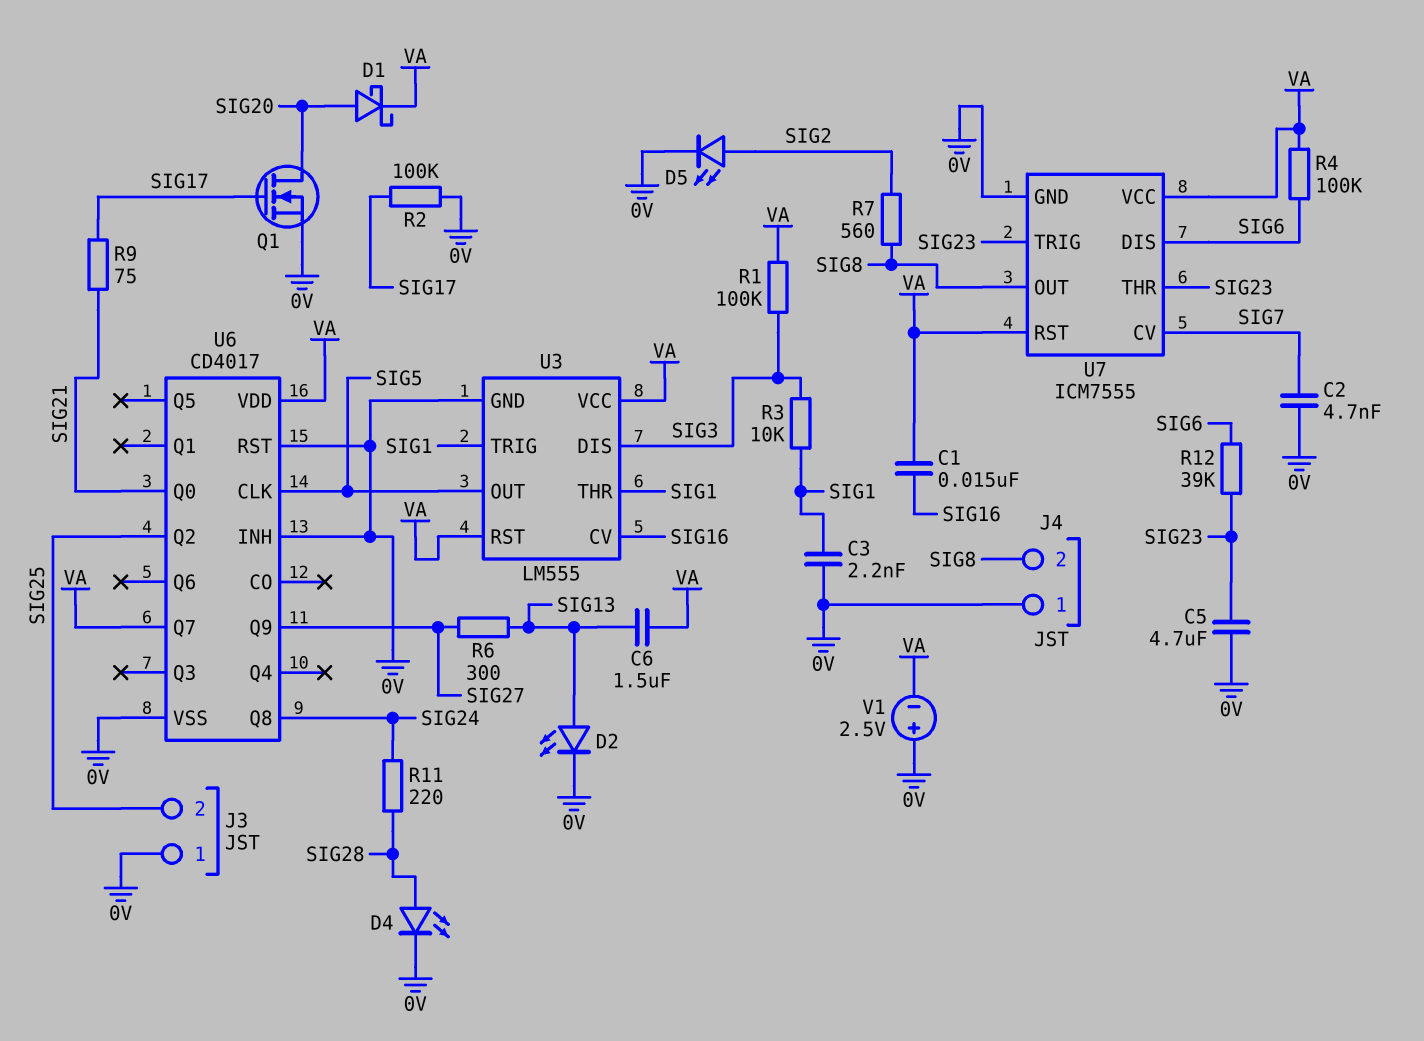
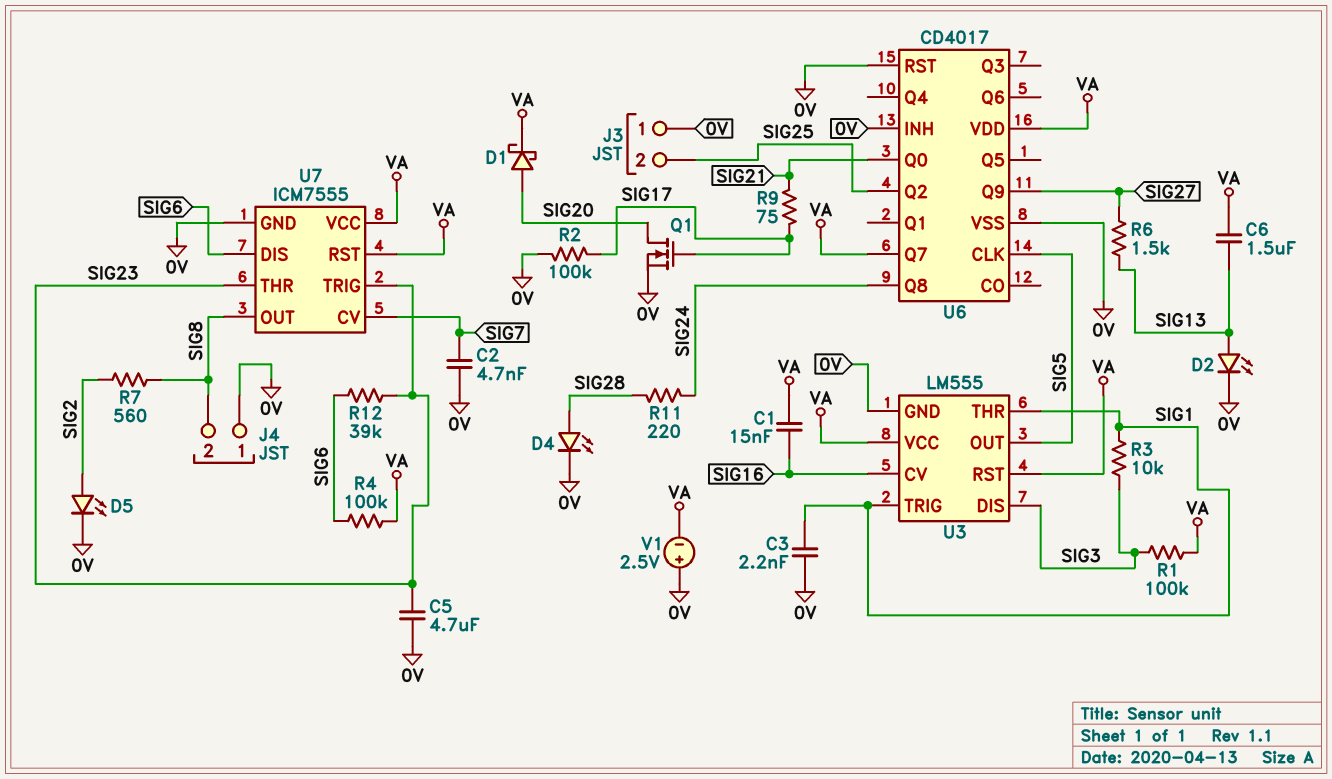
R6: 300 (SIG13, SIG27) -> 1.5k (SIG13, SIG27)

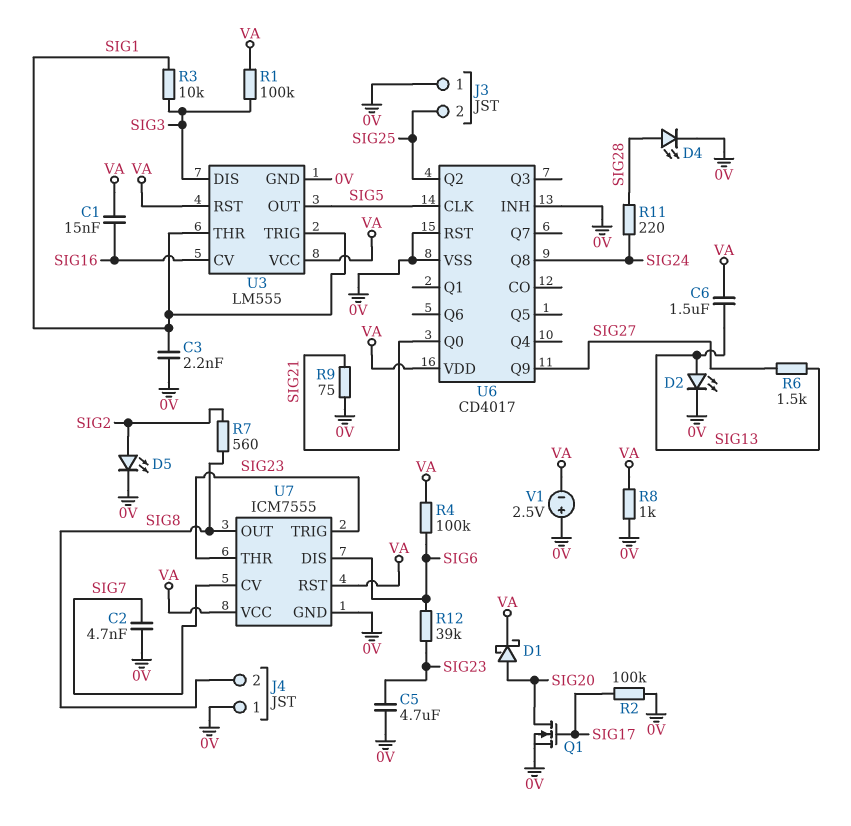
R8: none -> 1k (0V, VA)
R9: 75 (SIG17, SIG21) -> 75 (0V, SIG21)
U6 pin Q7: VA -> none

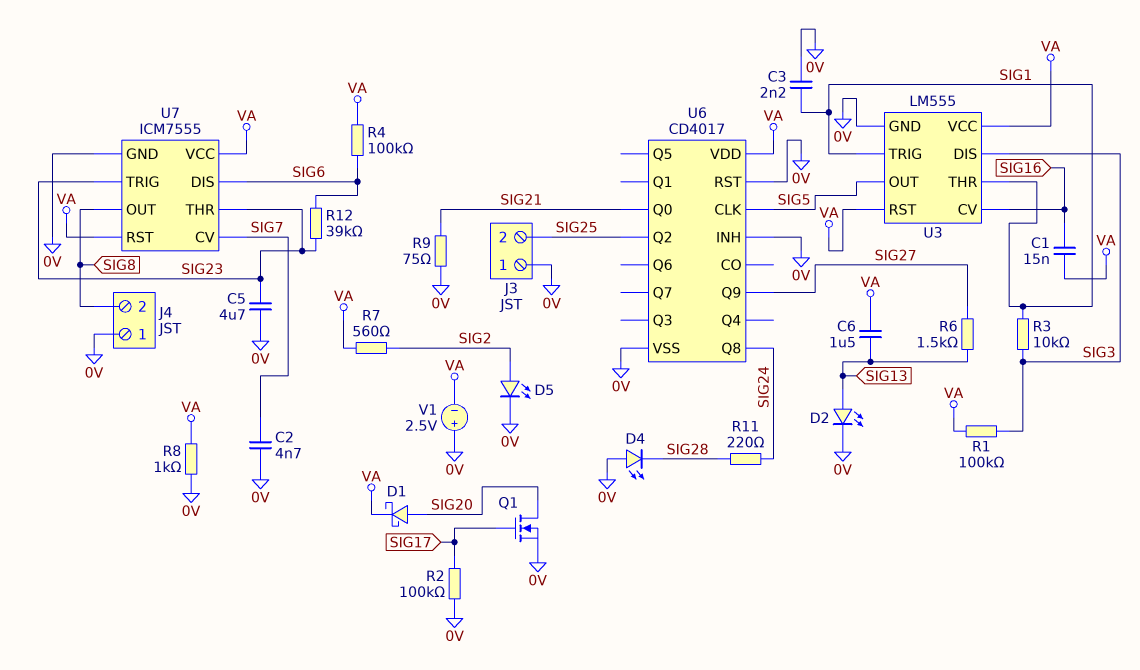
D4: LED (A SIG28, K 0V) -> LED (A 0V, K SIG28)
R7: 560 (SIG2, SIG8) -> 560 (SIG2, VA)

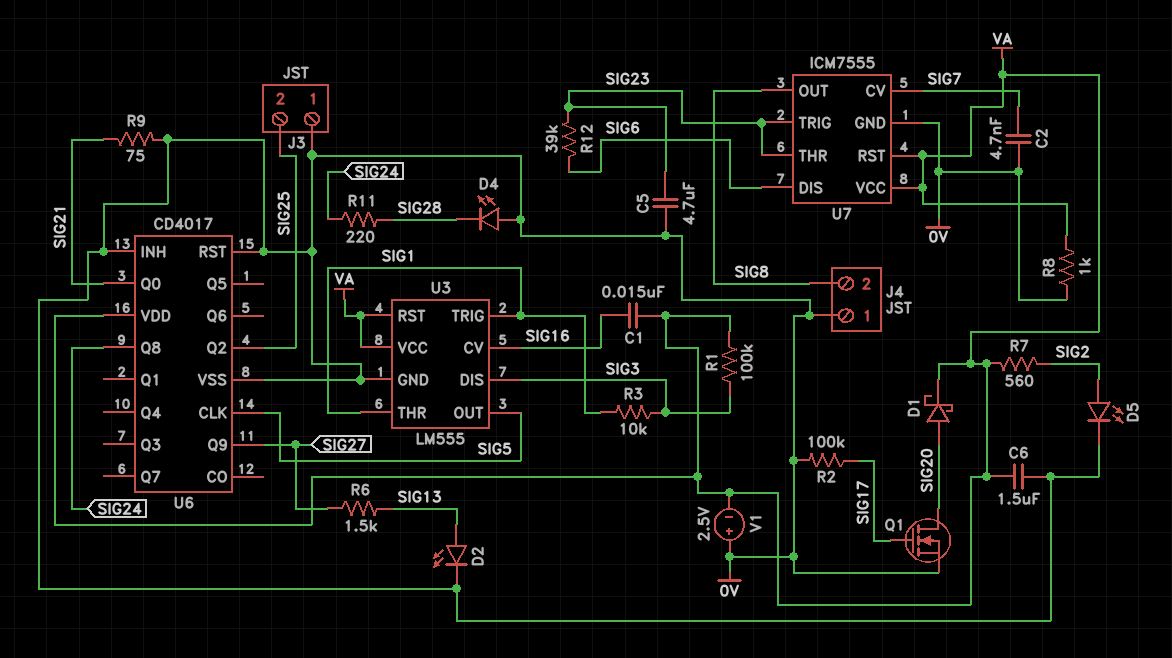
C3: 2.2nF (0V, SIG1) -> none
C6: 1.5uF (SIG13, VA) -> 1.5uF (0V, VA)
R4: 100k (SIG6, VA) -> none

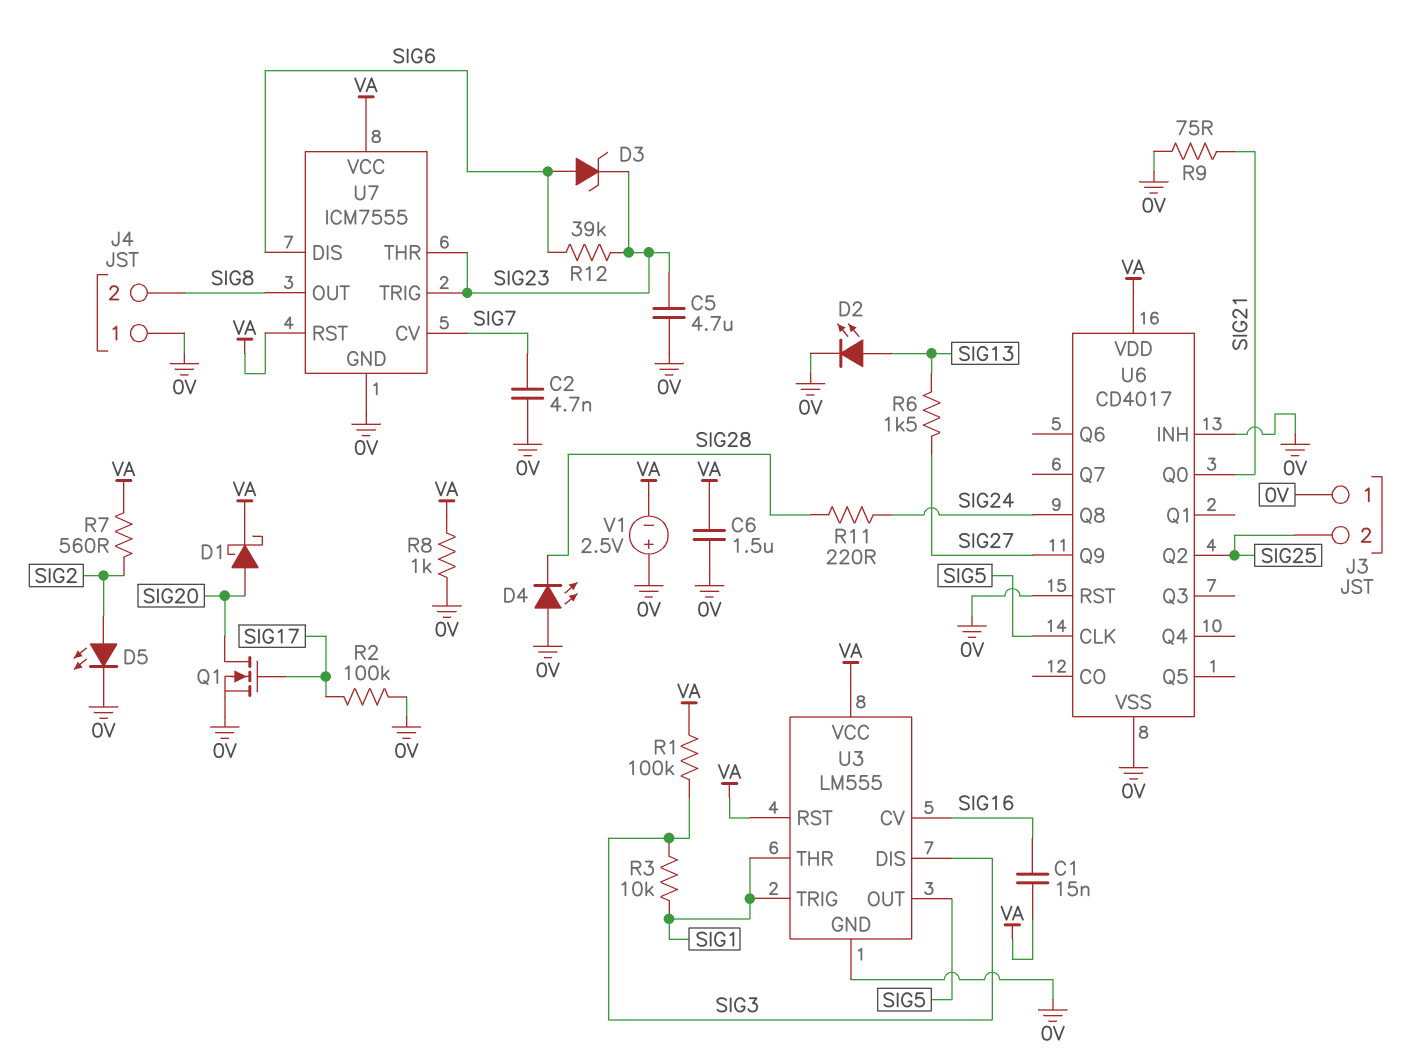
D3: none -> zener (A SIG6, K SIG23)

